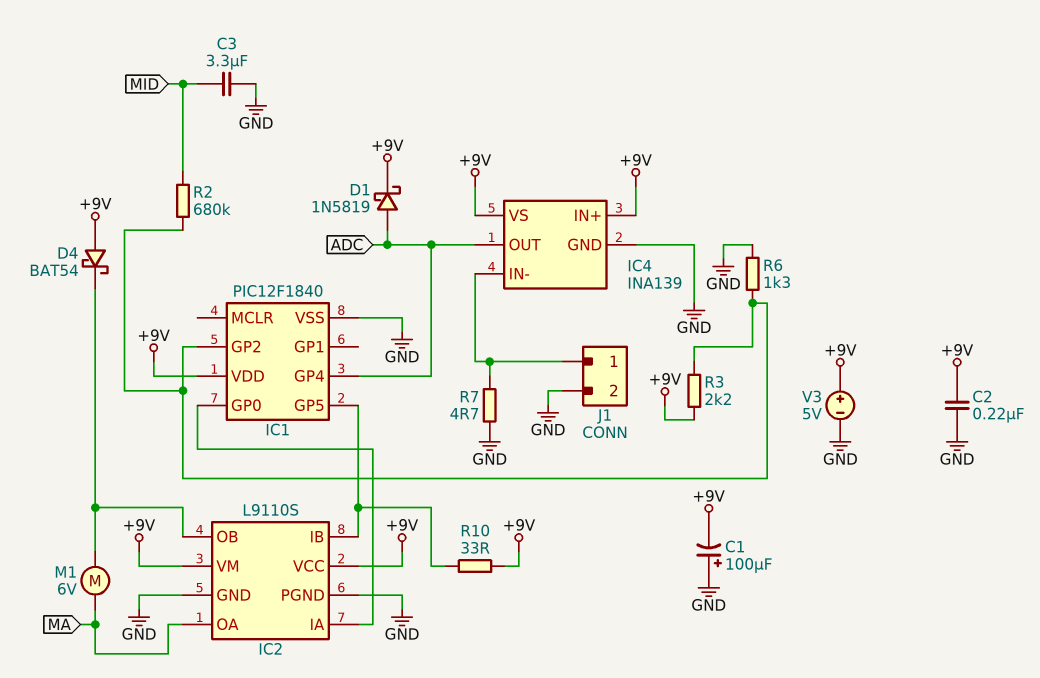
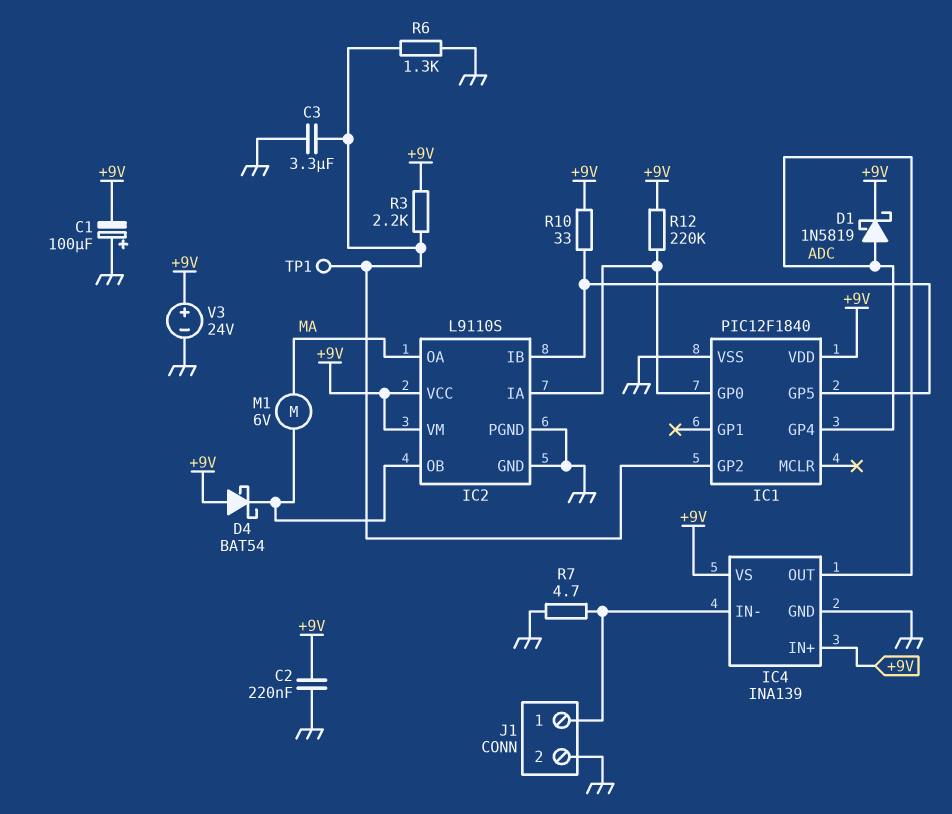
C3: 3.3uF (GND, MID) -> 3.3uF (GND, IC1/GP2)
R2: 680k (IC1/GP2, MID) -> none
R12: none -> 220k (+9V, IC1/GP0)
TP1: none -> test point (IC1/GP2)
V3: 5V (plus +9V, minus GND) -> 24V (plus +9V, minus GND)

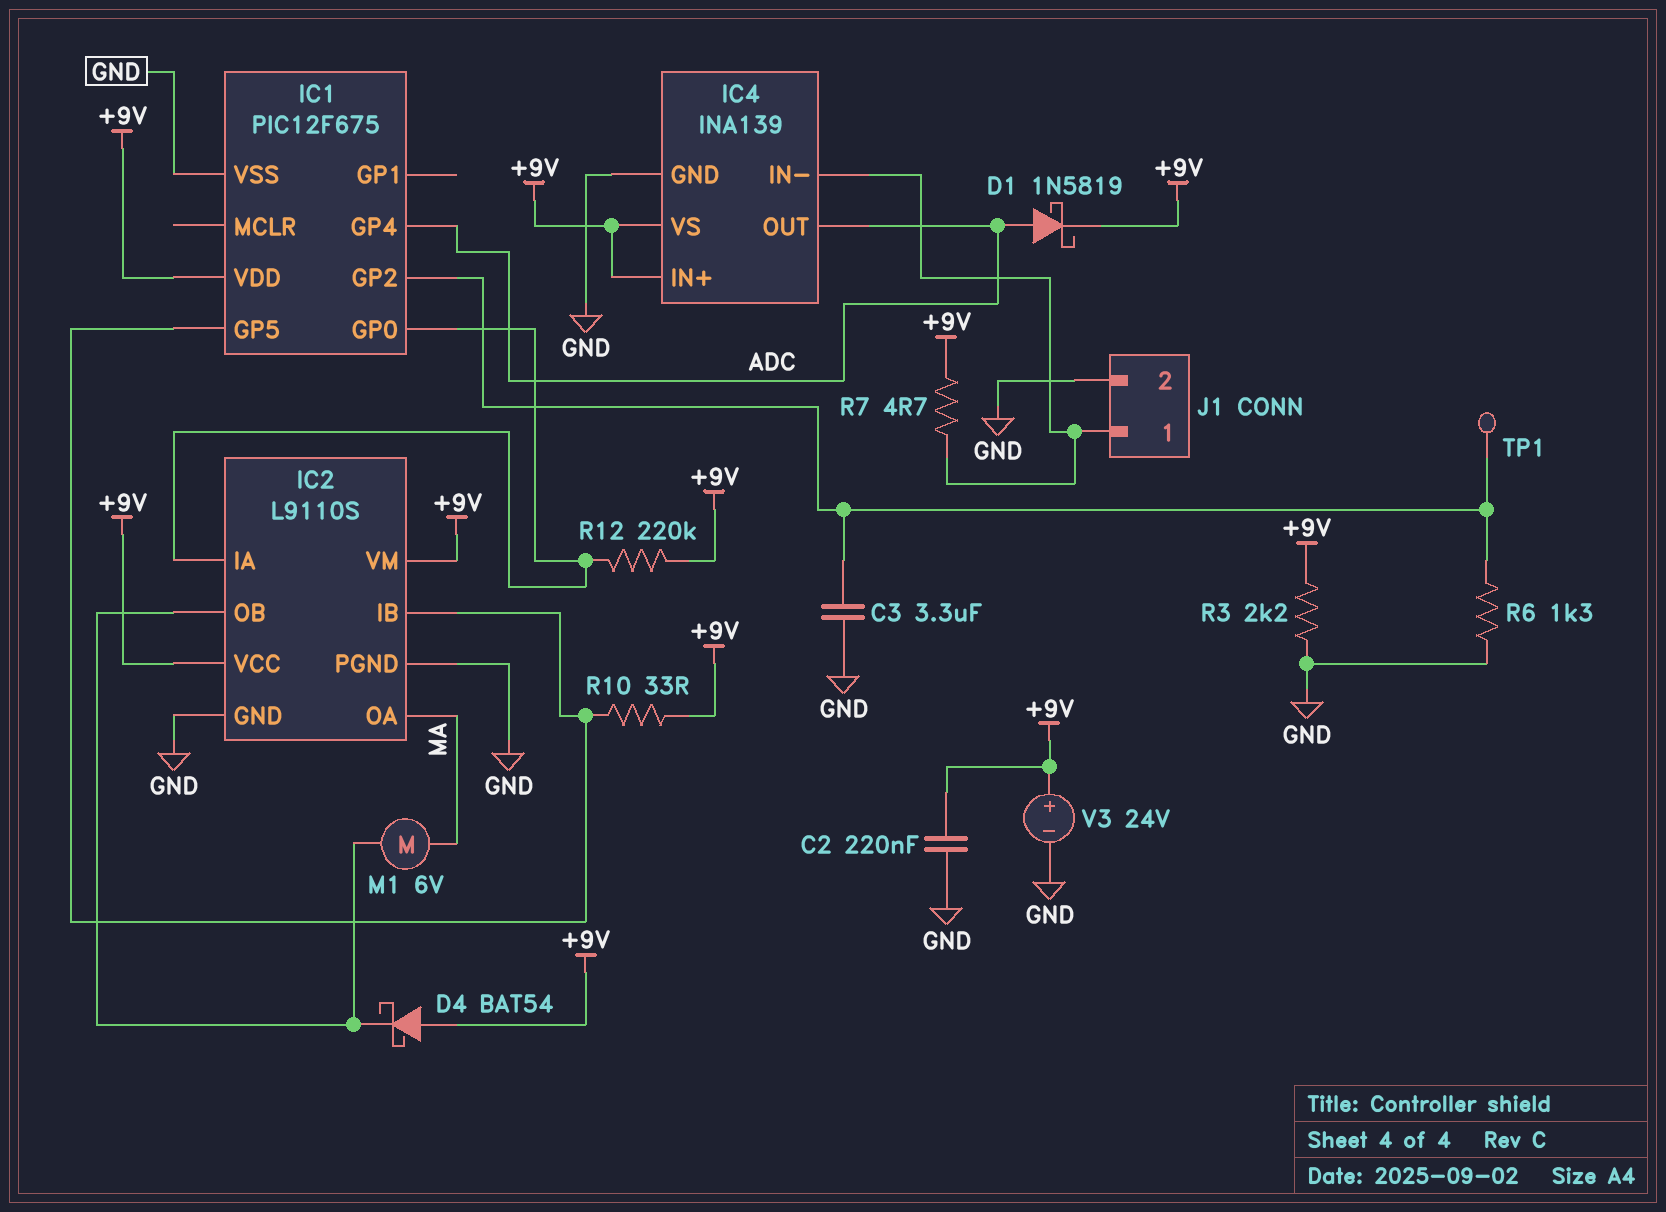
C1: 100uF (plus GND, minus +9V) -> none
IC1: PIC12F1840 -> PIC12F675
R3: 2.2k (+9V, IC1/GP2) -> 2.2k (+9V, GND)
R7: 4.7 (GND, IC4/IN-) -> 4.7 (+9V, IC4/IN-)

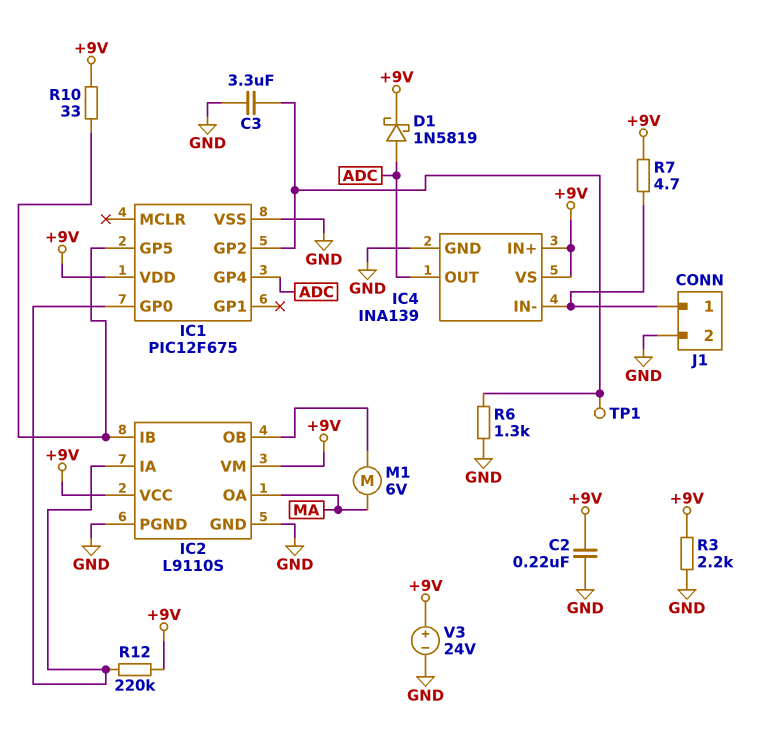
D4: schottky BAT54 (A +9V, K IC2/OB) -> none

